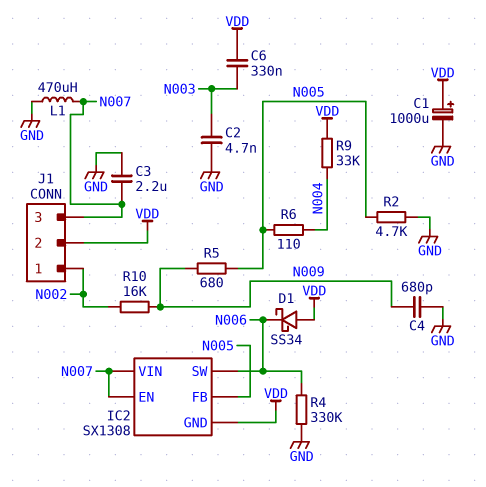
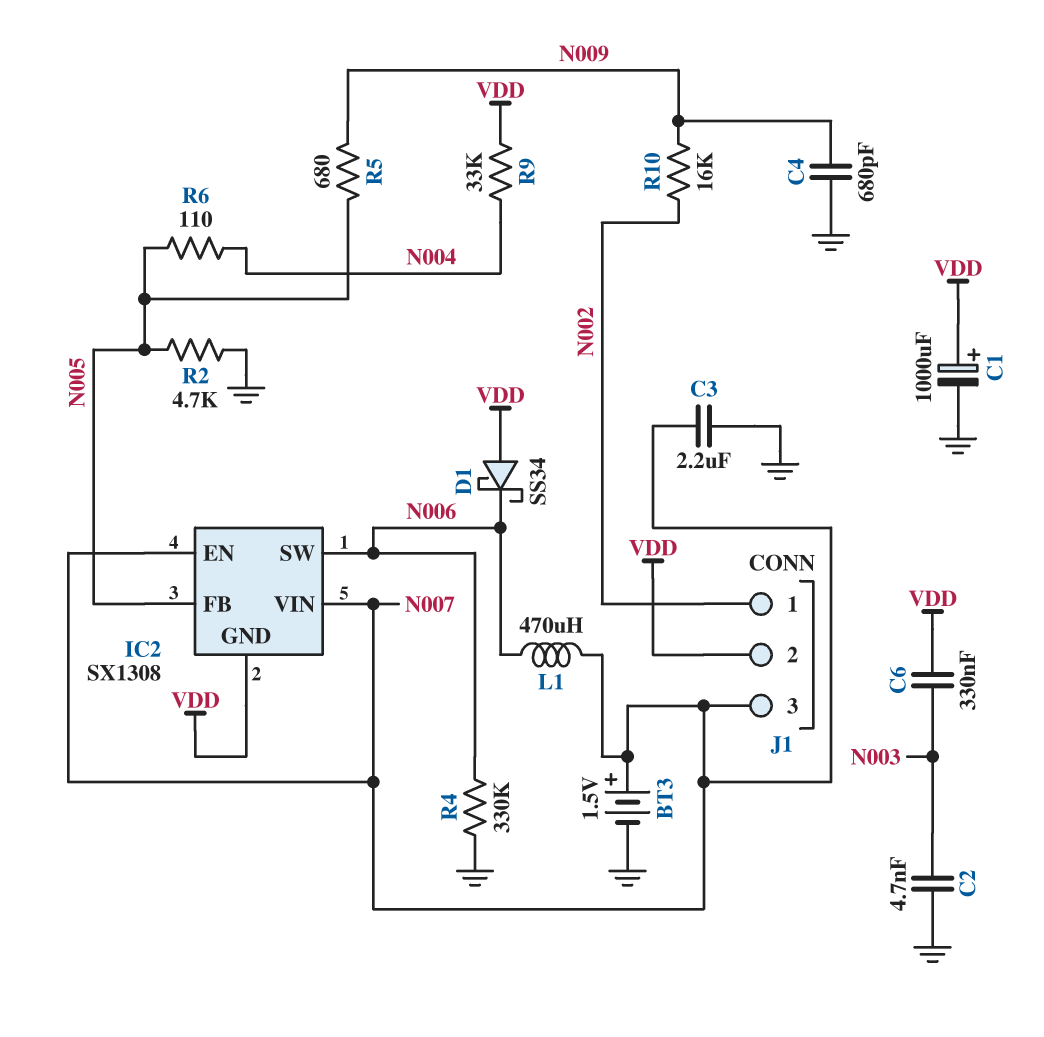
BT3: none -> 1.5V (plus N007, minus GND)
L1: 470uH (GND, N007) -> 470uH (N006, N007)

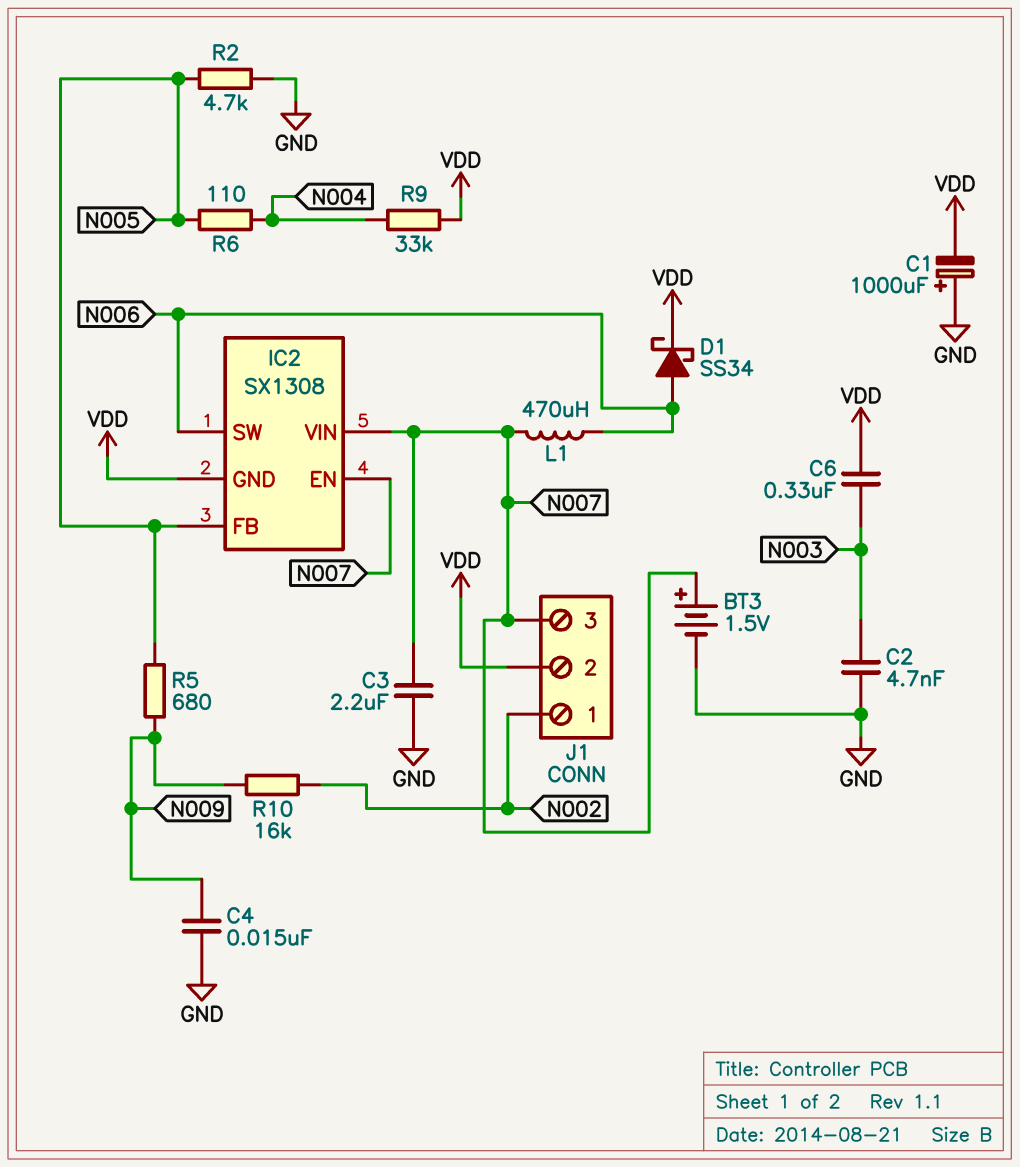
C1: 1000uF (plus VDD, minus GND) -> 1000uF (plus GND, minus VDD)
C4: 680pF (GND, N009) -> 15nF (GND, N009)
D1: schottky SS34 (A VDD, K N006) -> schottky SS34 (A N006, K VDD)
R4: 330k (GND, N006) -> none

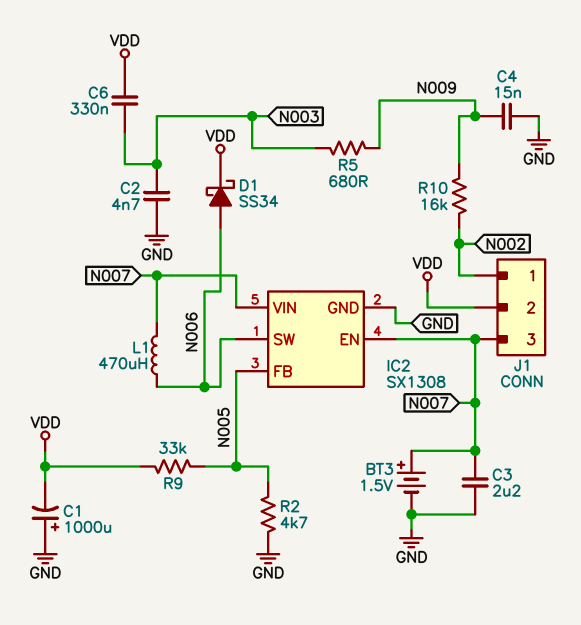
IC2 pin GND: VDD -> GND
R5: 680 (N005, N009) -> 680 (N003, N009)
R6: 110 (N004, N005) -> none
R9: 33k (N004, VDD) -> 33k (N005, VDD)

